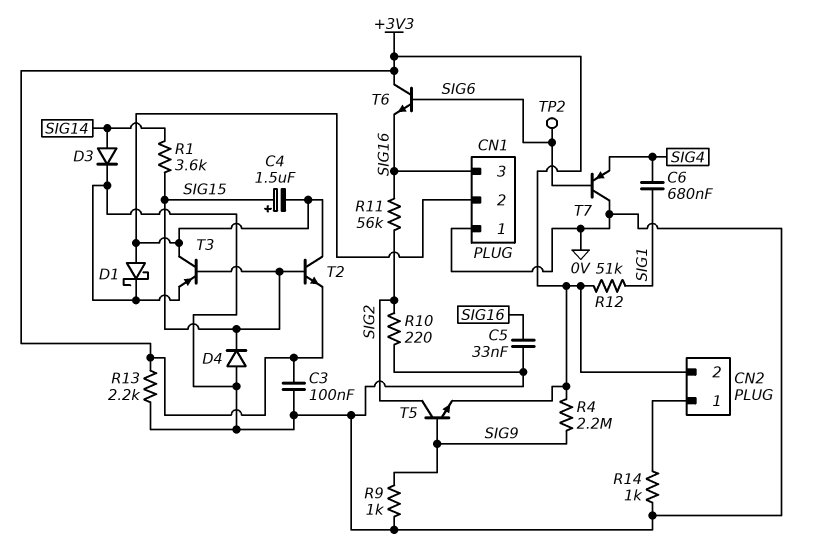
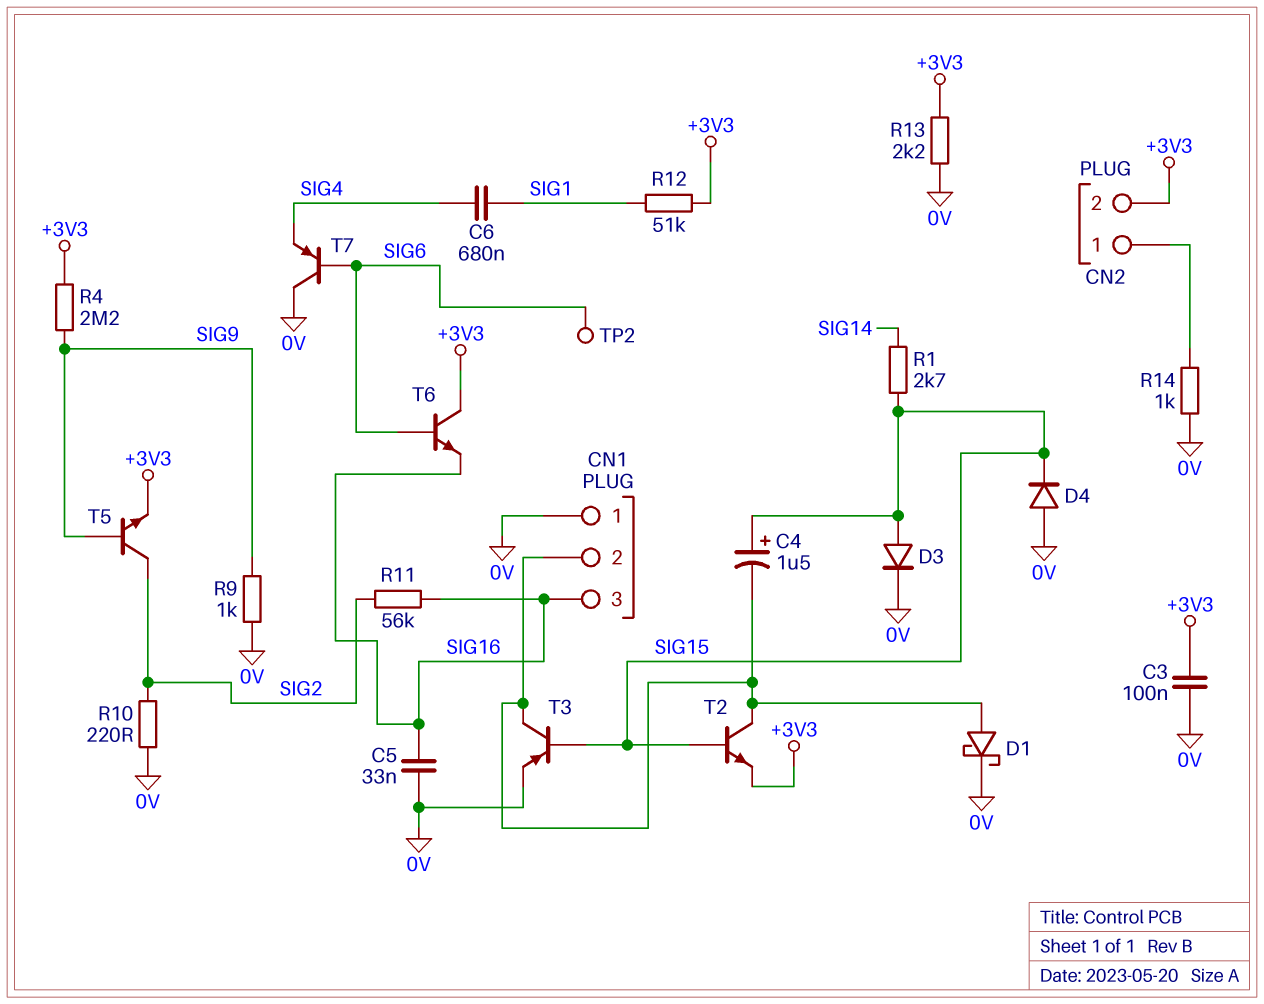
D3: diode (A SIG14, K 0V) -> diode (A SIG15, K 0V)
R1: 3.6k (SIG14, SIG15) -> 2.7k (SIG14, SIG15)

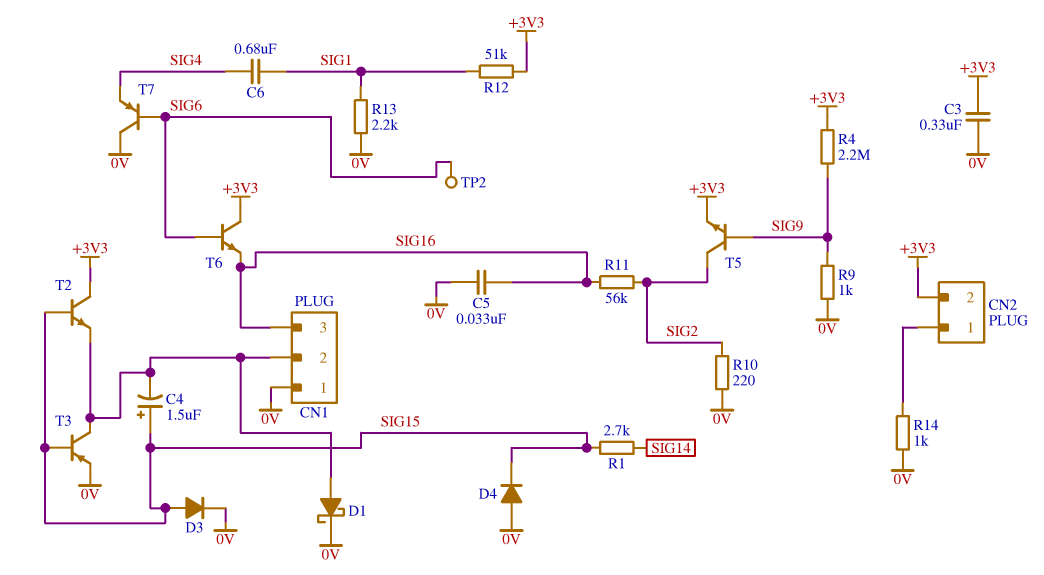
C3: 100nF (+3V3, 0V) -> 330nF (+3V3, 0V)
R13: 2.2k (+3V3, 0V) -> 2.2k (0V, SIG1)
T2: NPN (B SIG15, C CN1/2, E +3V3) -> NPN (B SIG15, C +3V3, E CN1/2)

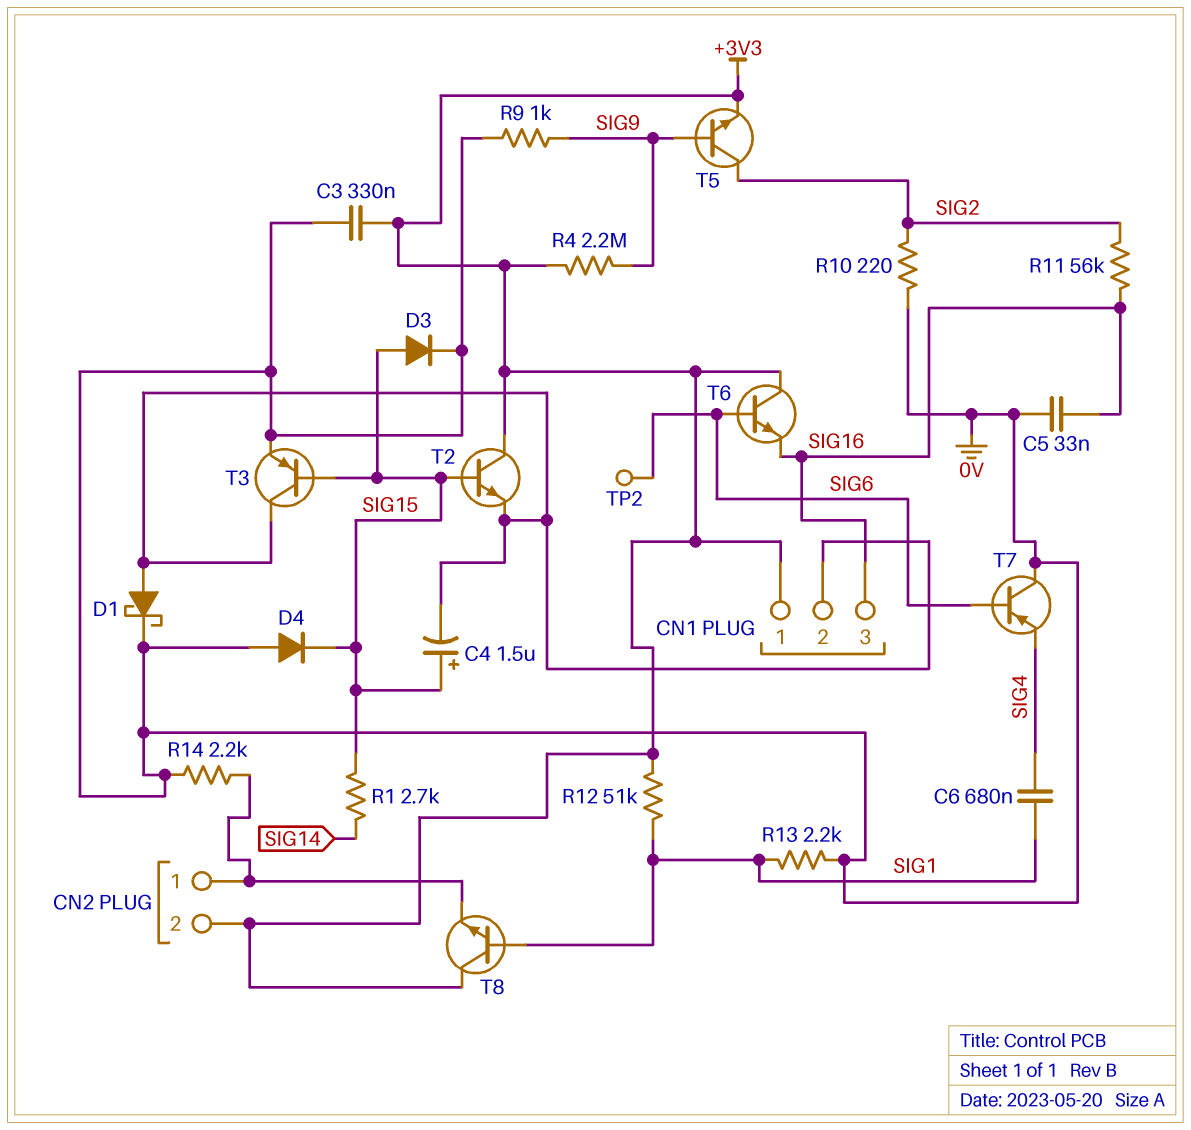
CN1 pin 1: 0V -> +3V3
R14: 1k (0V, CN2/1) -> 2.2k (0V, CN2/1)
T8: none -> NPN (B SIG1, C +3V3, E CN2/1)

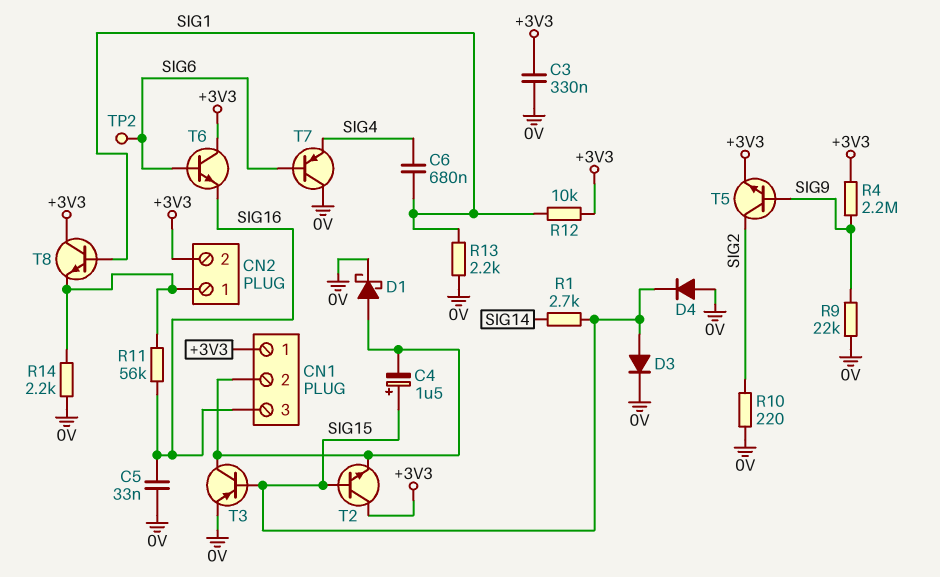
R9: 1k (0V, SIG9) -> 22k (0V, SIG9)
R11: 56k (SIG2, SIG16) -> 56k (CN2/1, SIG16)
R12: 51k (+3V3, SIG1) -> 10k (+3V3, SIG1)

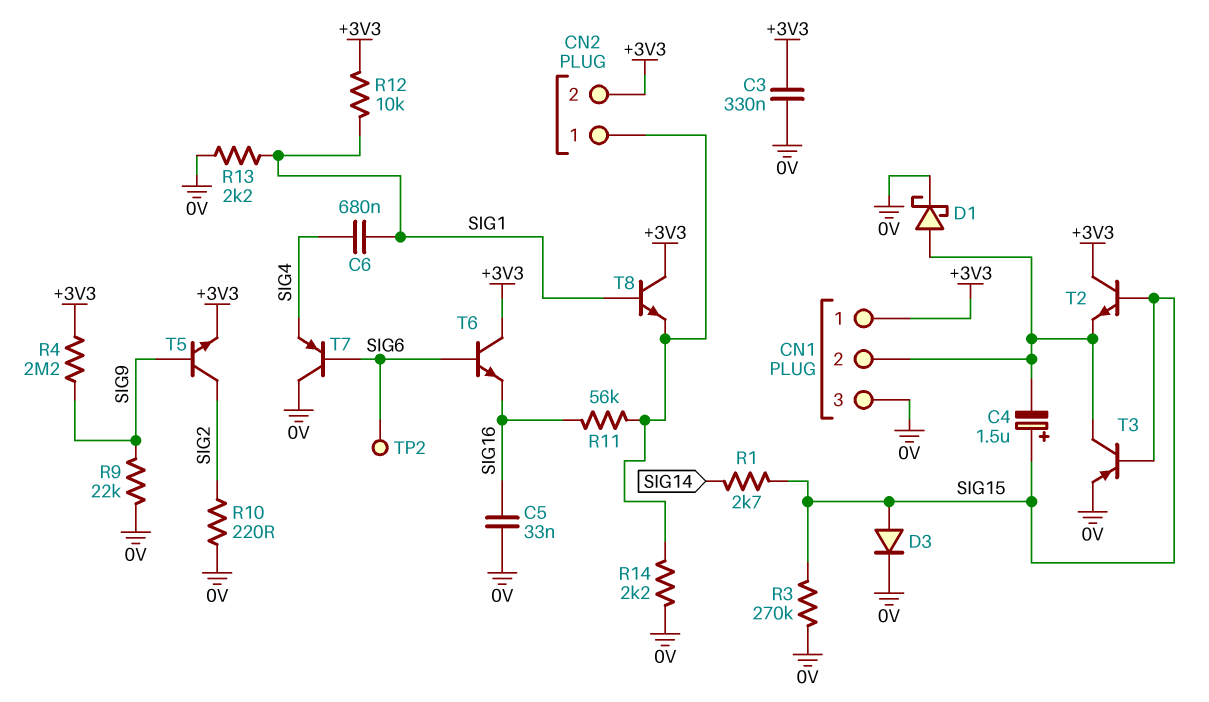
CN1 pin 3: SIG16 -> 0V
D4: diode (A 0V, K SIG15) -> none
R3: none -> 270k (0V, SIG15)

